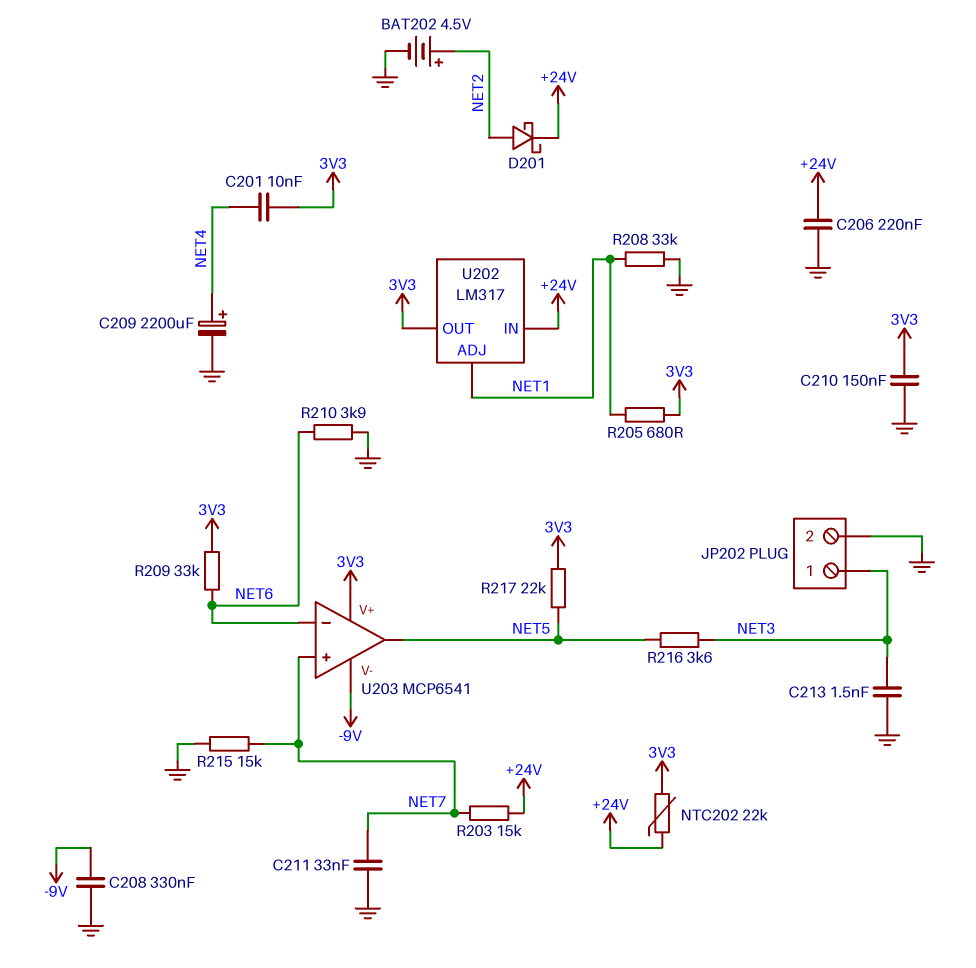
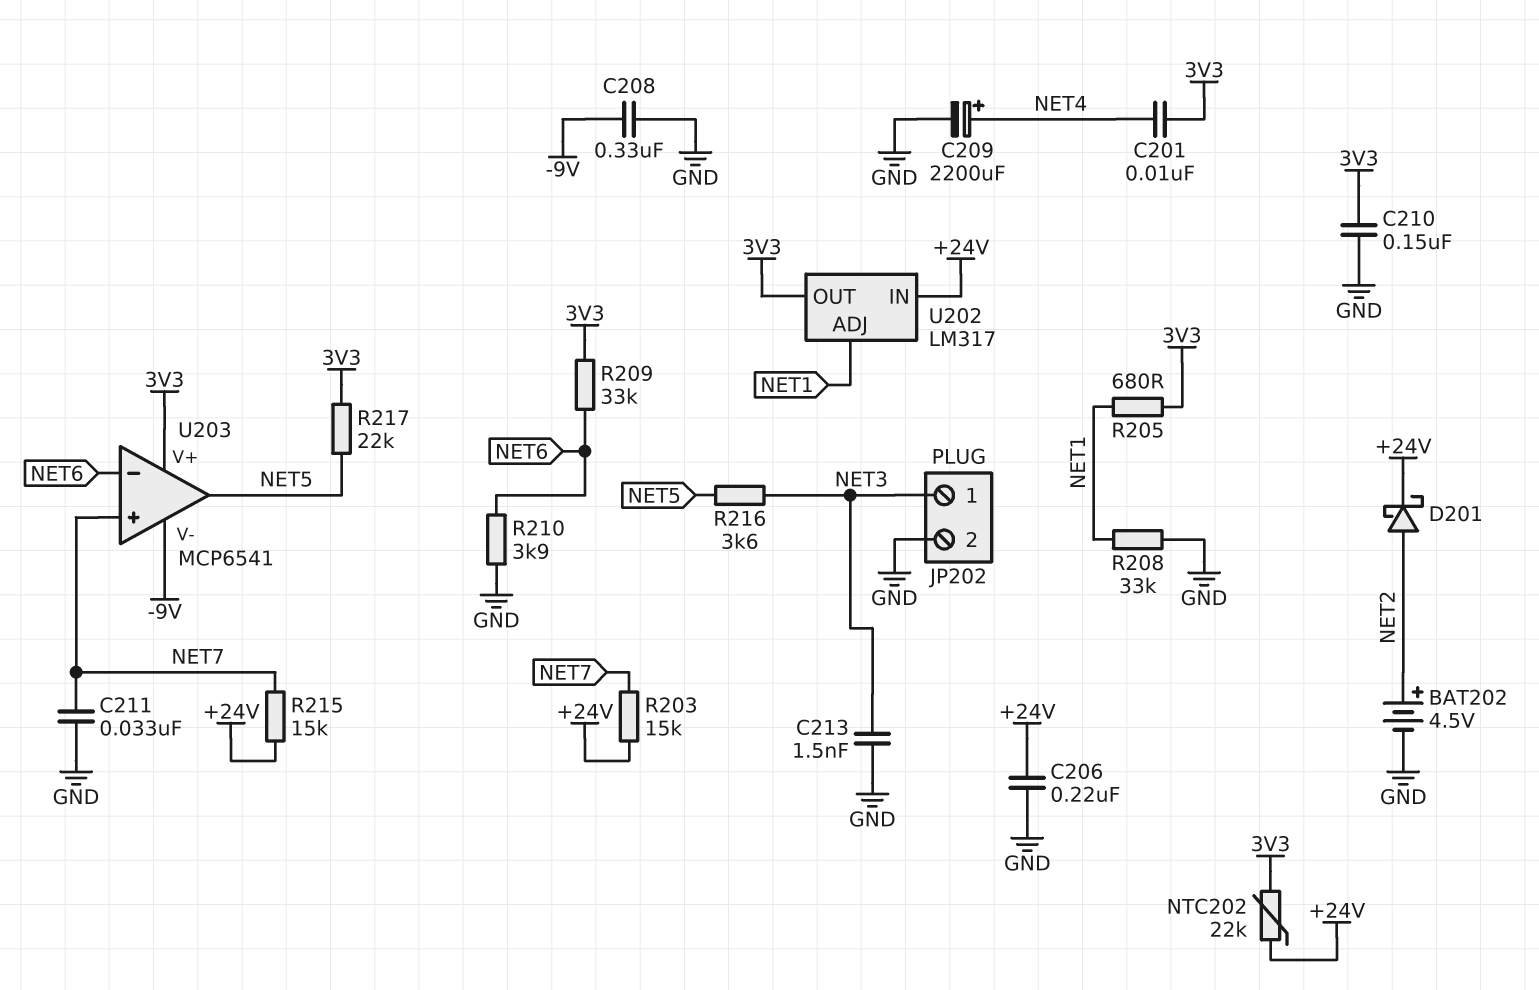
R215: 15k (GND, NET7) -> 15k (+24V, NET7)

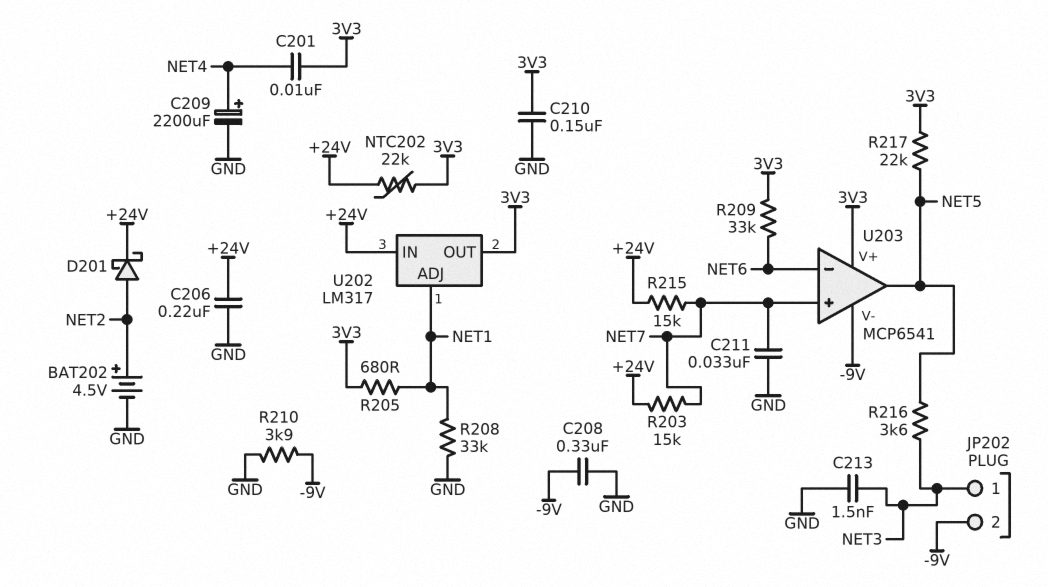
JP202 pin 2: GND -> -9V
R210: 3.9k (GND, NET6) -> 3.9k (-9V, GND)

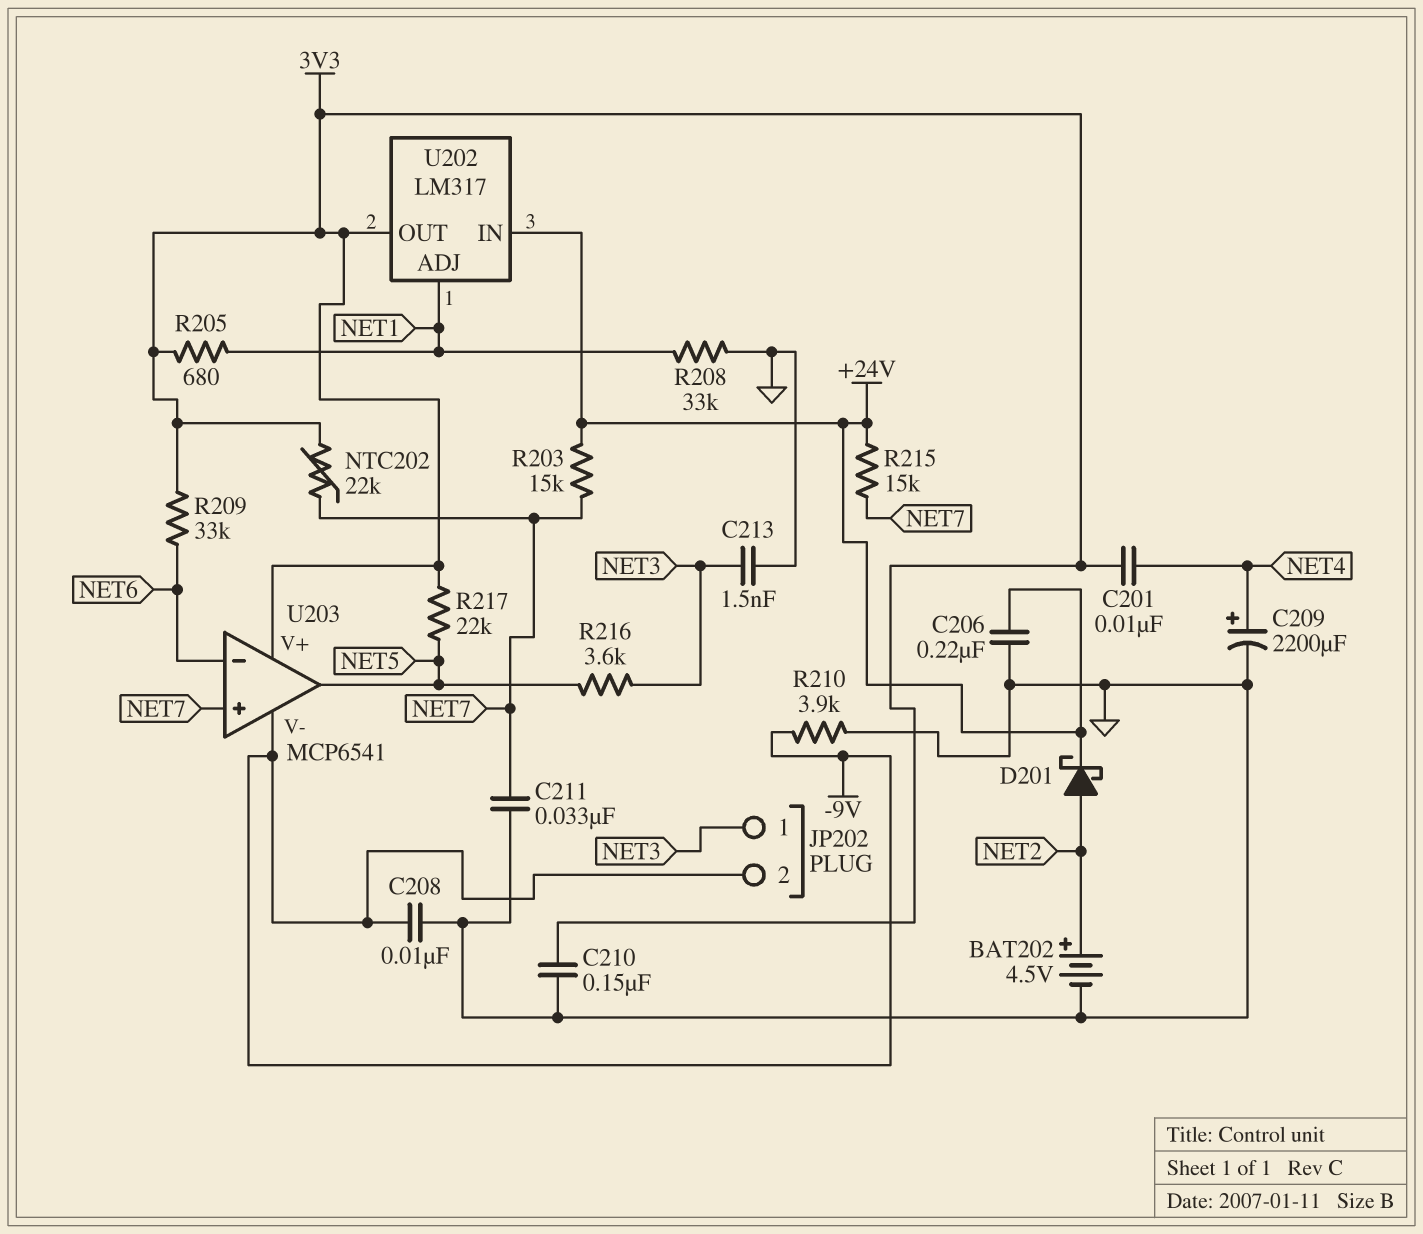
C208: 330nF (-9V, GND) -> 10nF (-9V, GND)
NTC202: 22k (+24V, 3V3) -> 22k (3V3, NET7)

